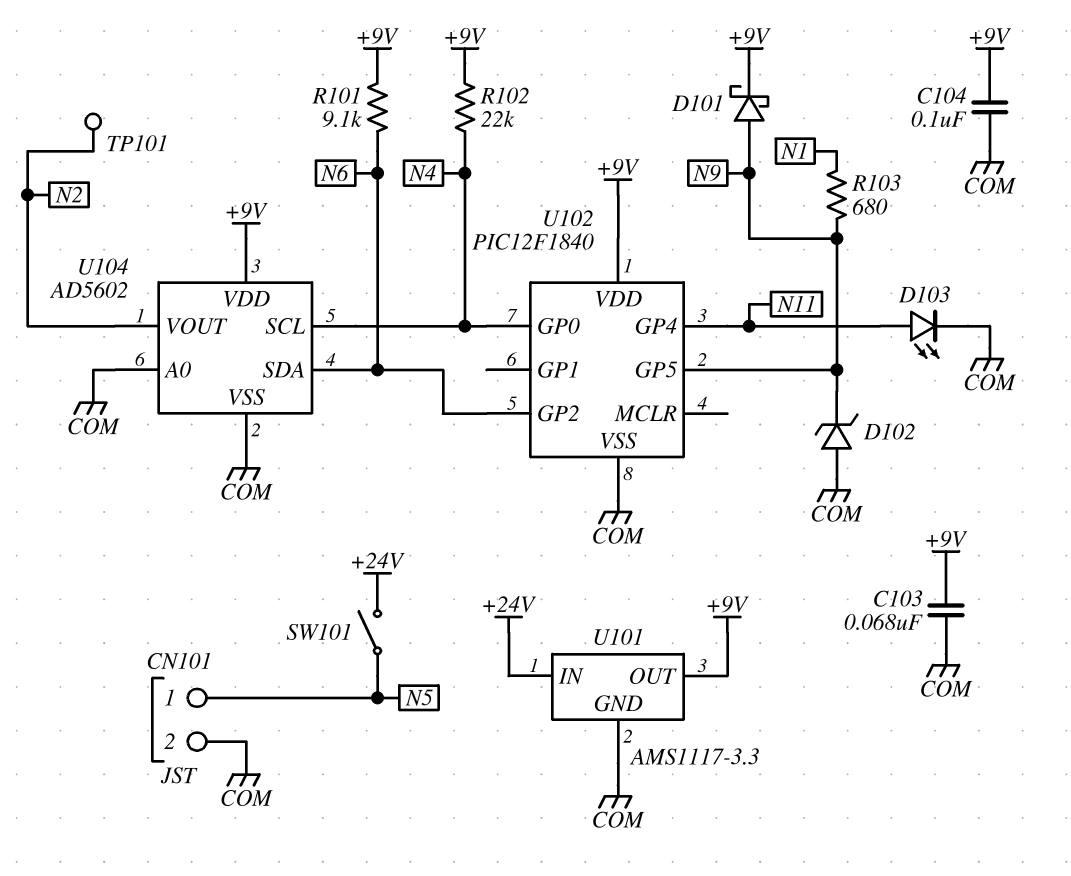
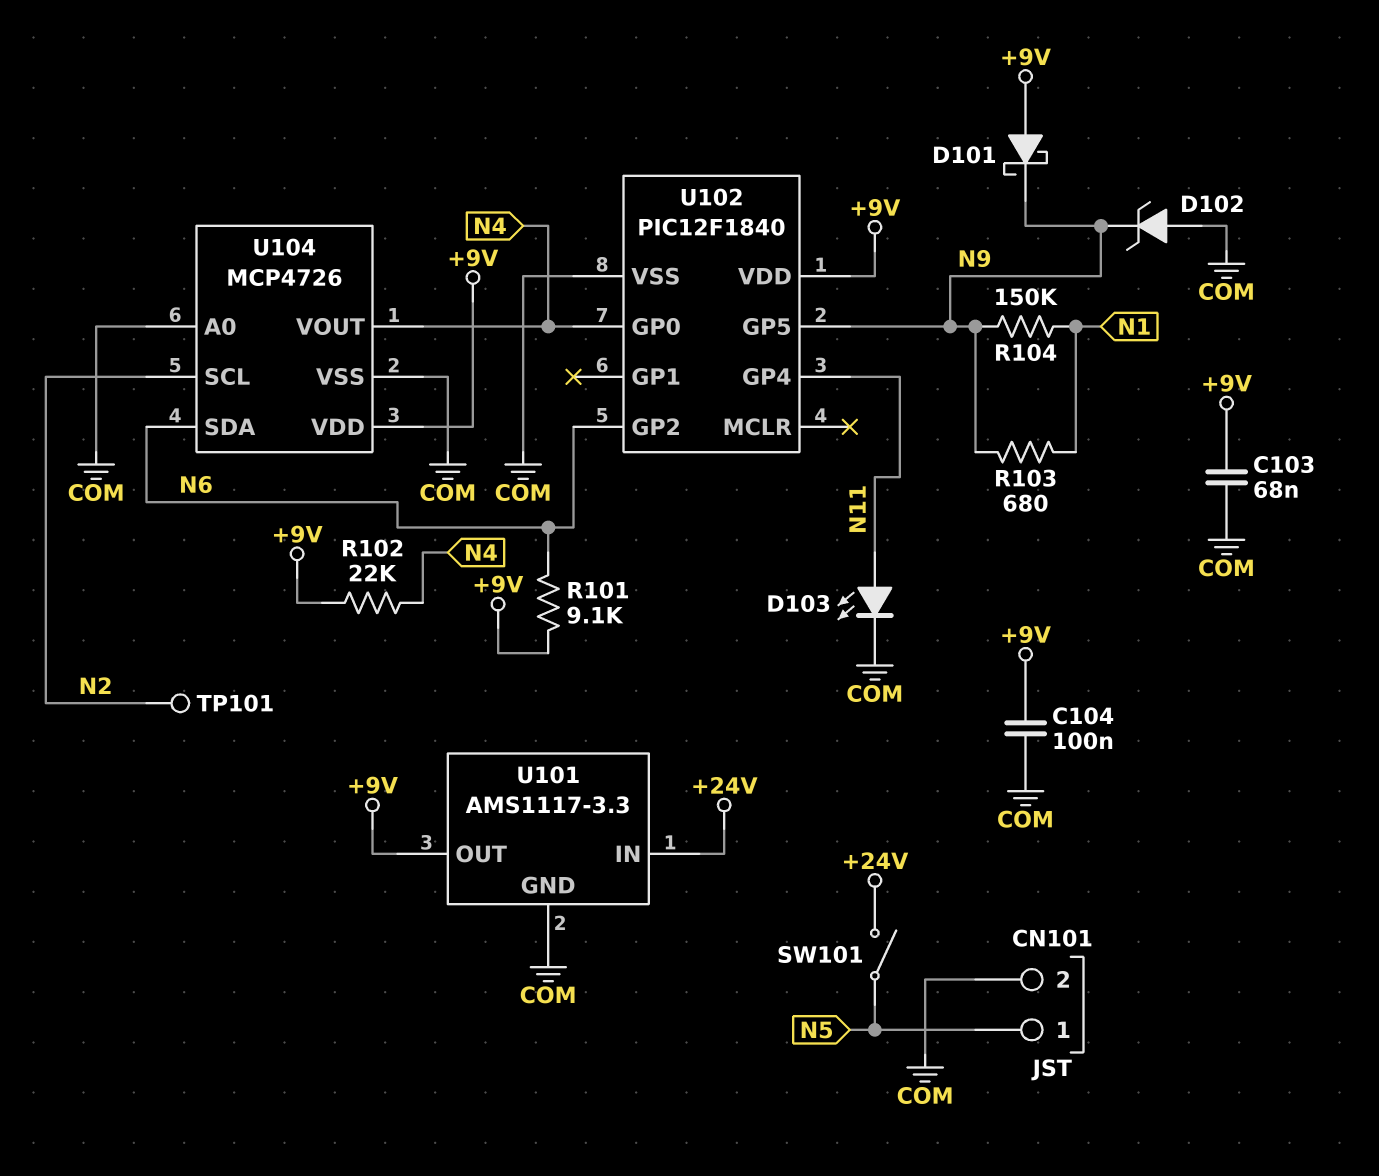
D101: schottky (A N9, K +9V) -> schottky (A +9V, K N9)
R104: none -> 150k (N1, N9)
U104: AD5602 -> MCP4726
U104 pin SCL: N4 -> N2
U104 pin VOUT: N2 -> N4

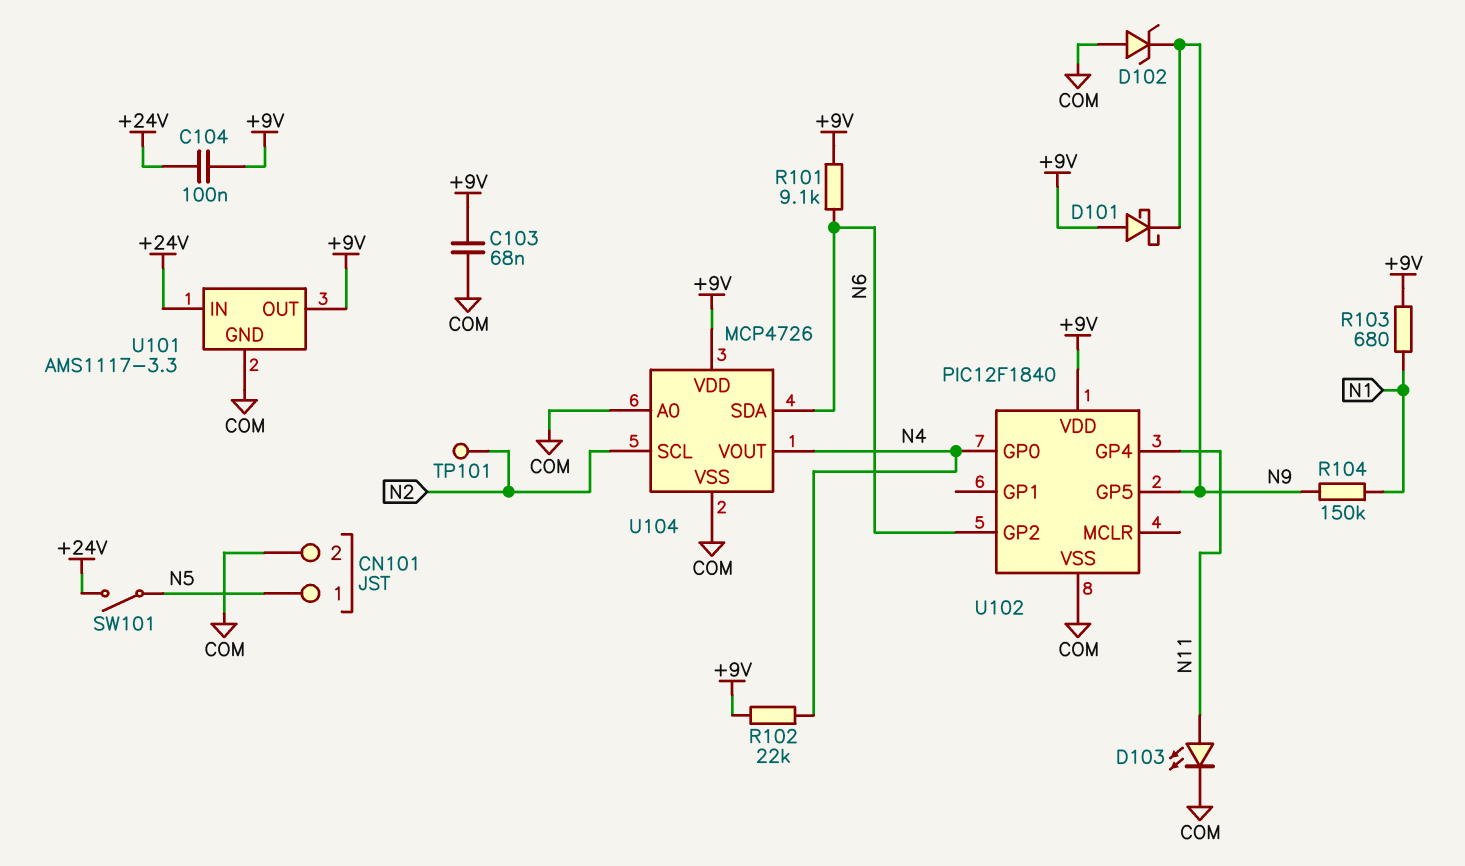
C104: 100nF (+9V, COM) -> 100nF (+9V, +24V)
R103: 680 (N1, N9) -> 680 (+9V, N1)

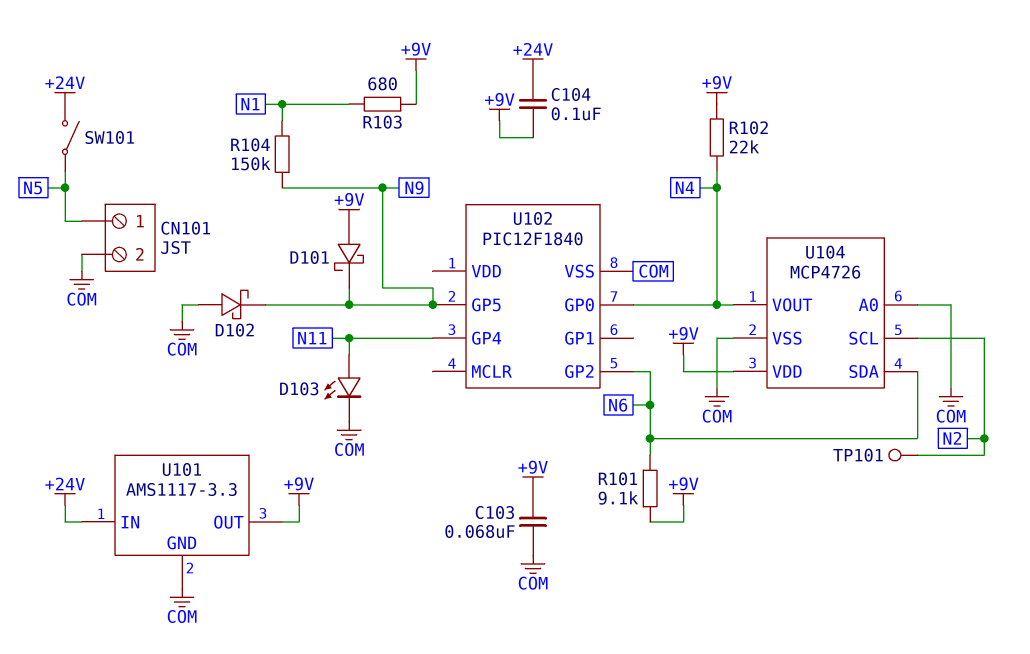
D102: zener (A COM, K N9) -> schottky (A COM, K N9)
U102 pin VDD: +9V -> none

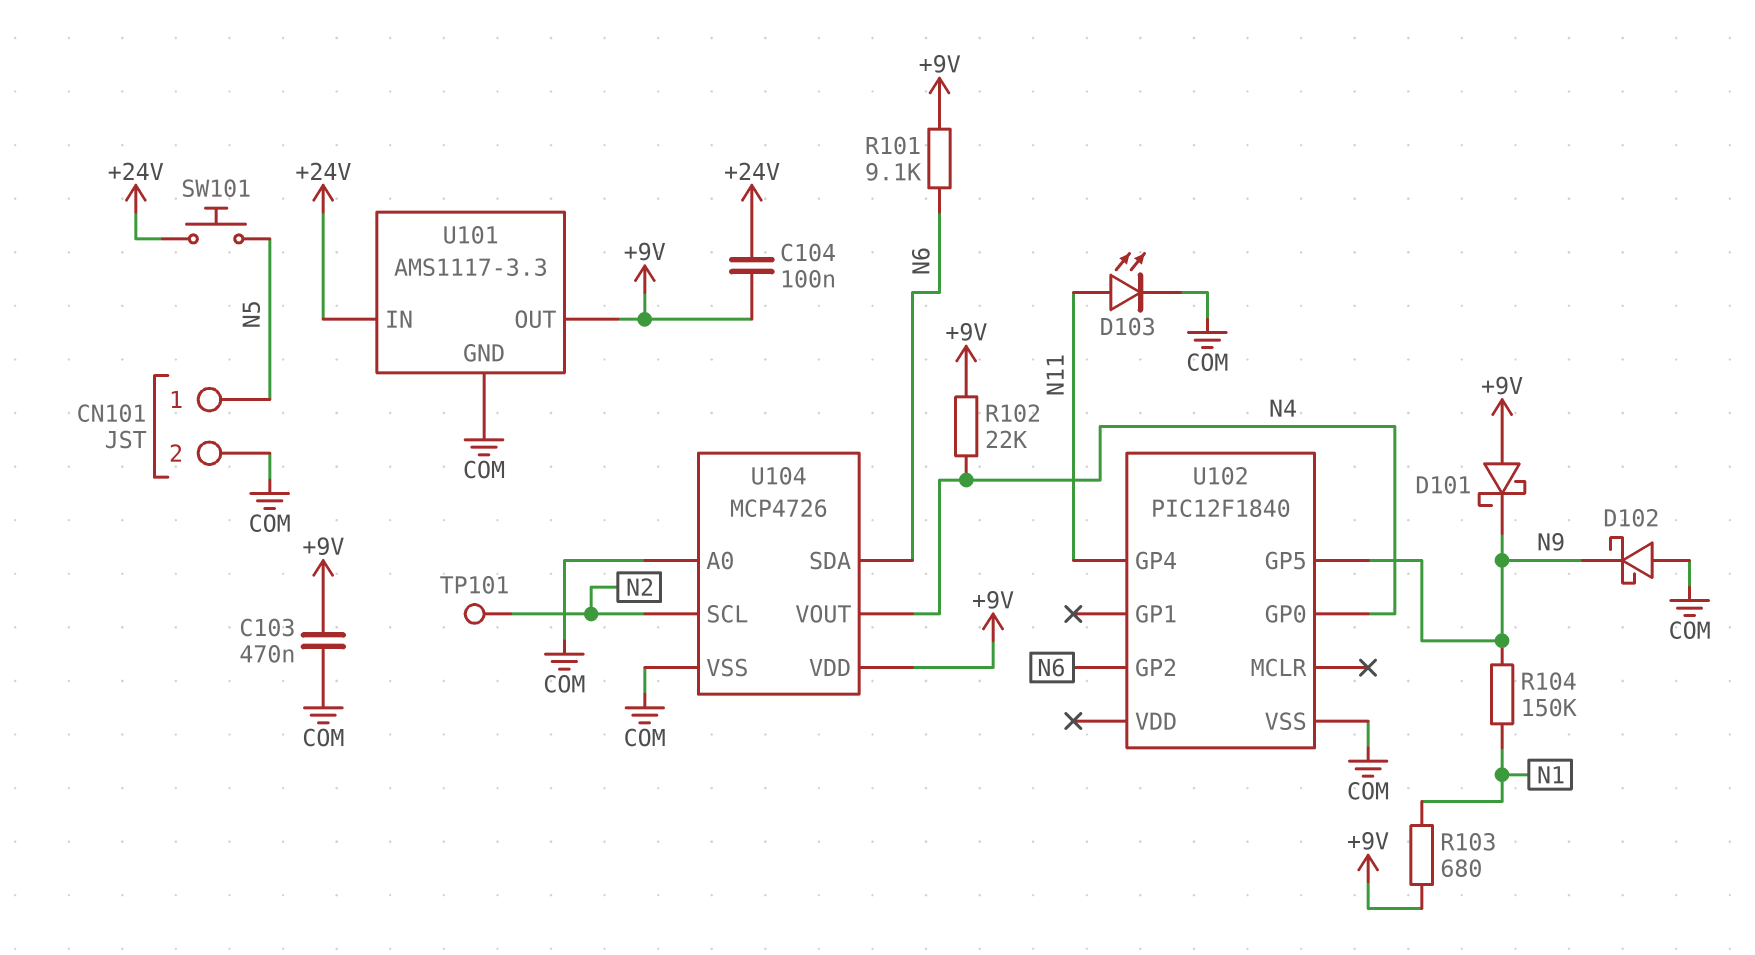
C103: 68nF (+9V, COM) -> 470nF (+9V, COM)
SW101: switch (+24V, N5) -> button (+24V, N5)

